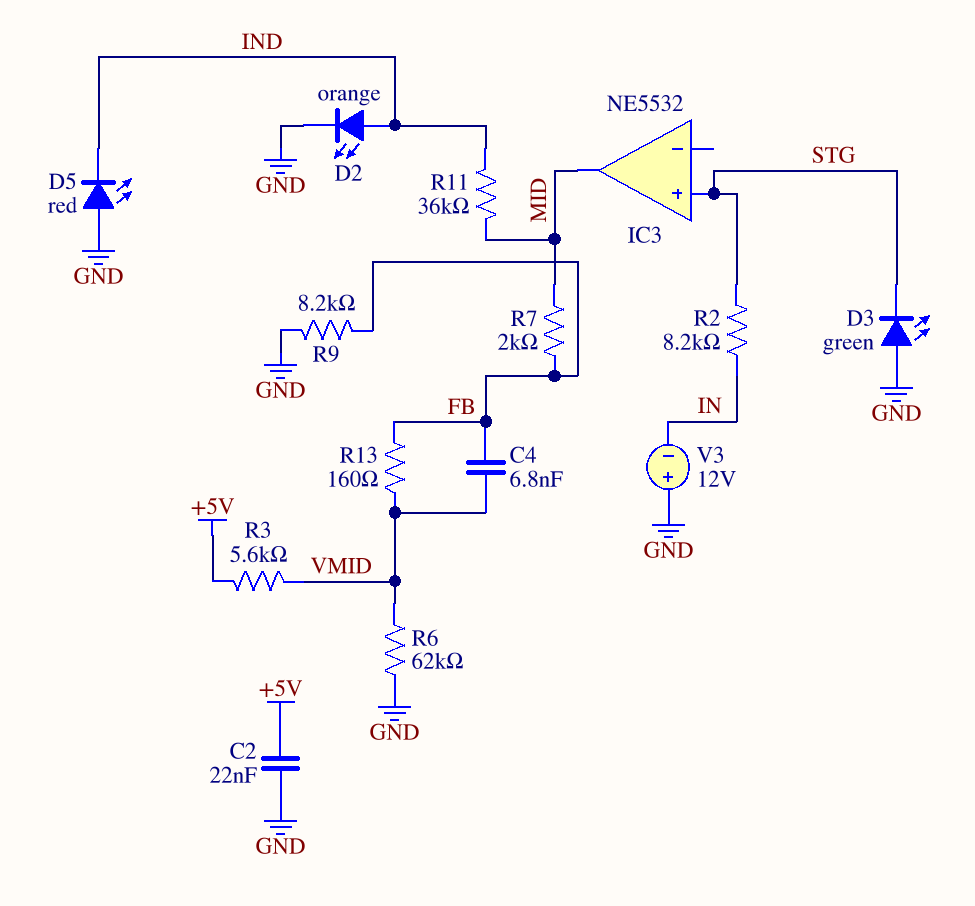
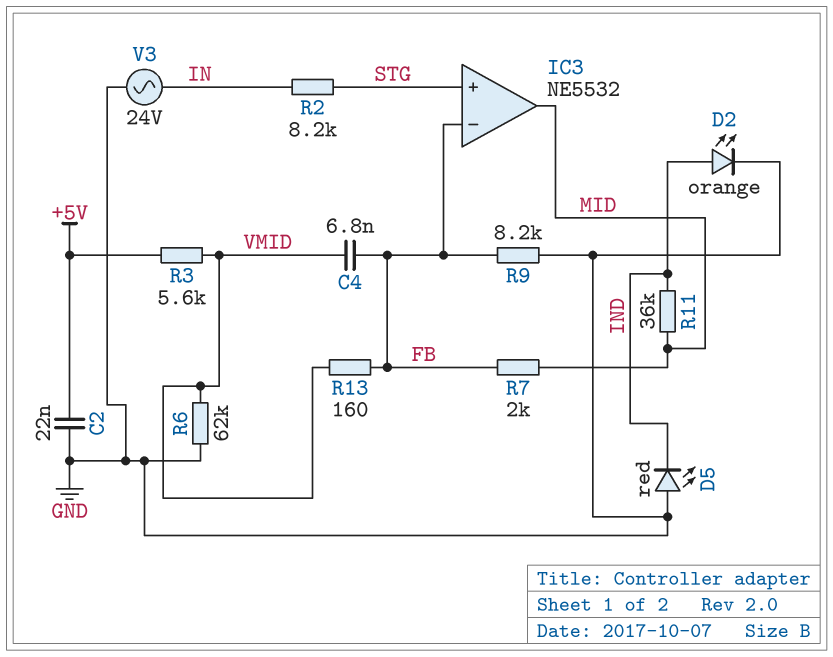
D3: LED green (A GND, K STG) -> none
IC3 pin in-: none -> FB
V3: 12V (plus GND, minus IN) -> AC 24V (GND, IN)

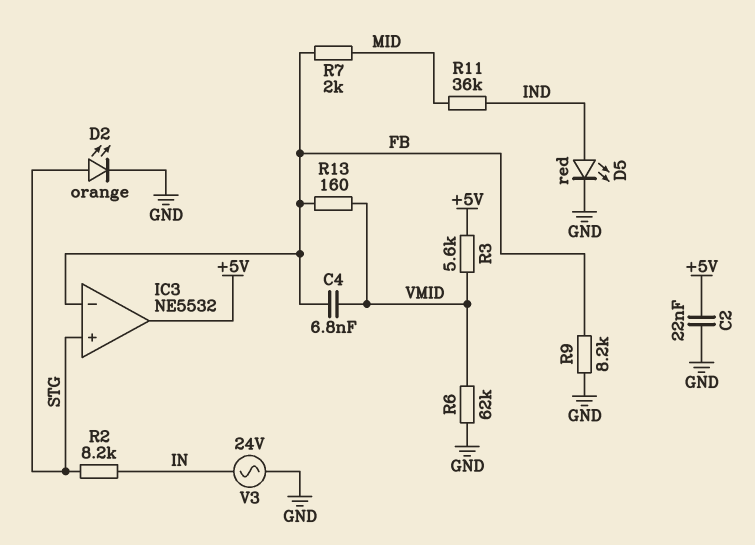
D2: LED orange (A IND, K GND) -> LED orange (A STG, K GND)
D5: LED red (A GND, K IND) -> LED red (A IND, K GND)
IC3 pin out: MID -> +5V

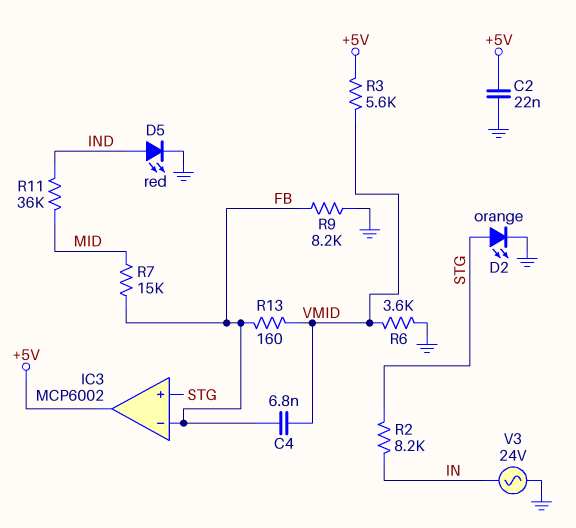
IC3: NE5532 -> MCP6002
R6: 62k (GND, VMID) -> 3.6k (GND, VMID)
R7: 2k (FB, MID) -> 15k (FB, MID)

